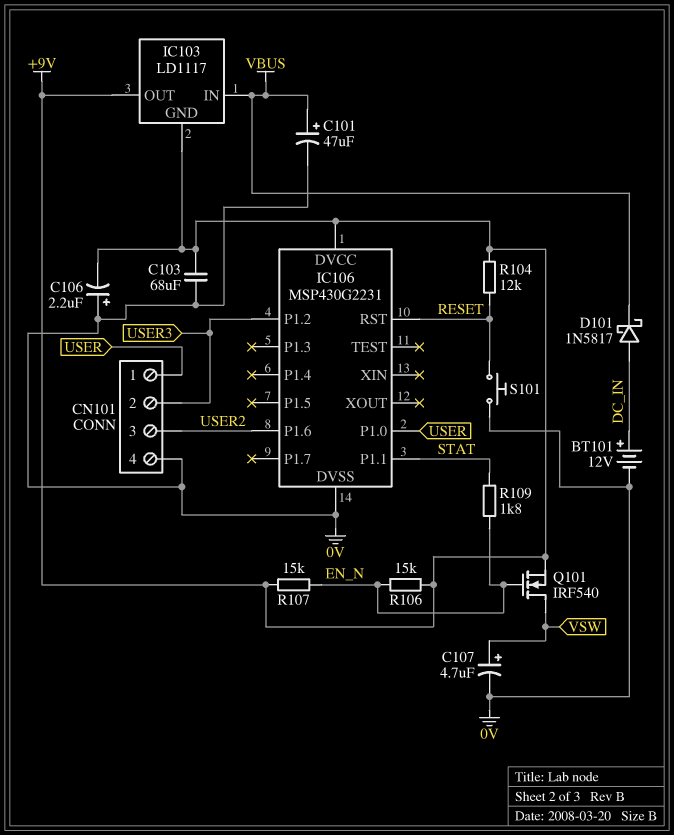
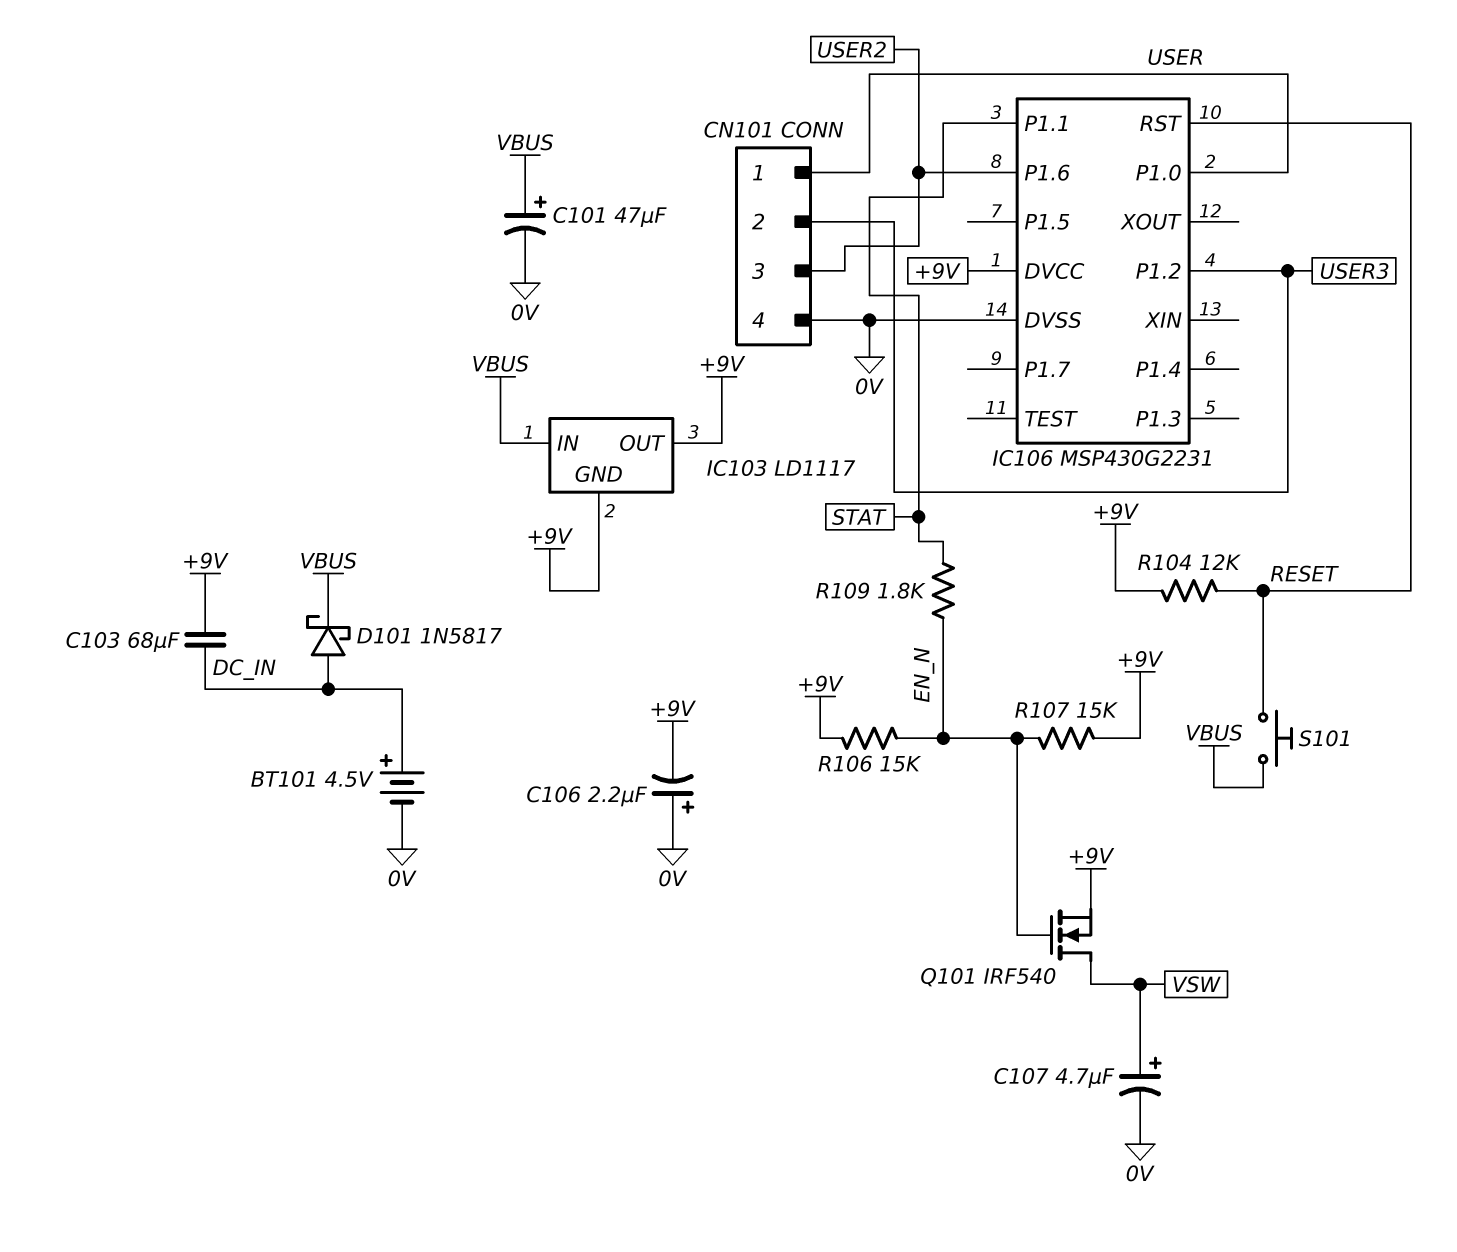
BT101: 12V (plus DC_IN, minus 0V) -> 4.5V (plus DC_IN, minus 0V)
C103: 68uF (+9V, 0V) -> 68uF (+9V, DC_IN)
S101: button (0V, RESET) -> button (RESET, VBUS)

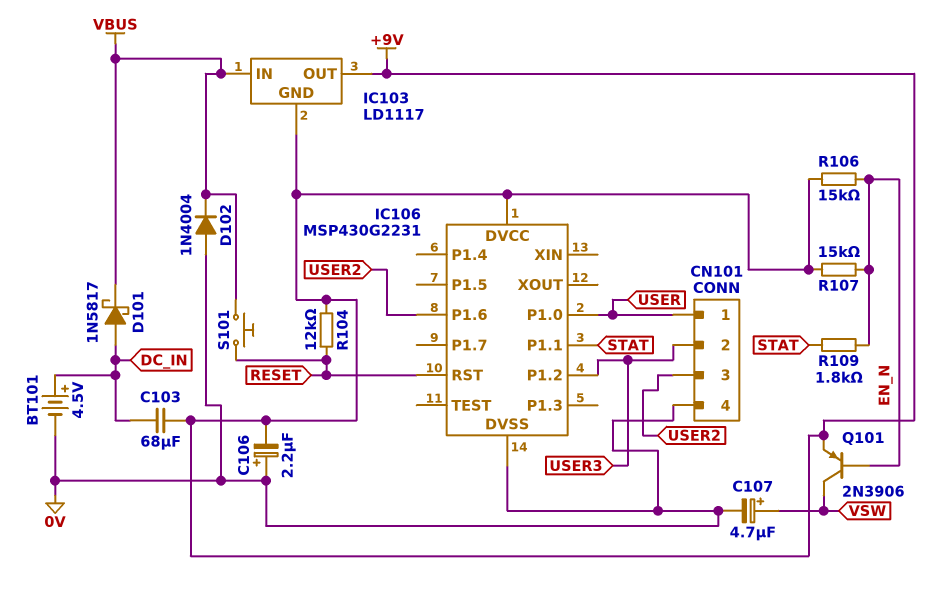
C101: 47uF (plus VBUS, minus 0V) -> none
D102: none -> diode 1N4004 (A 0V, K VBUS)
Q101: NMOS IRF540 (G EN_N, D VSW, S +9V) -> PNP 2N3906 (B EN_N, C VSW, E +9V)

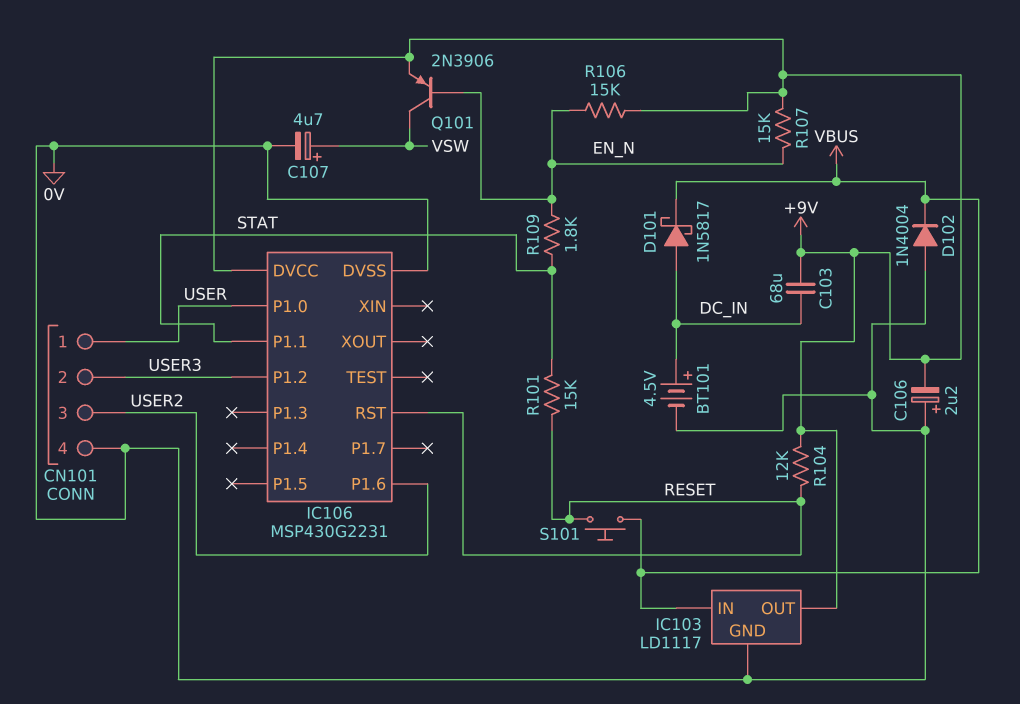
IC103 pin GND: +9V -> 0V
R101: none -> 15k (RESET, STAT)

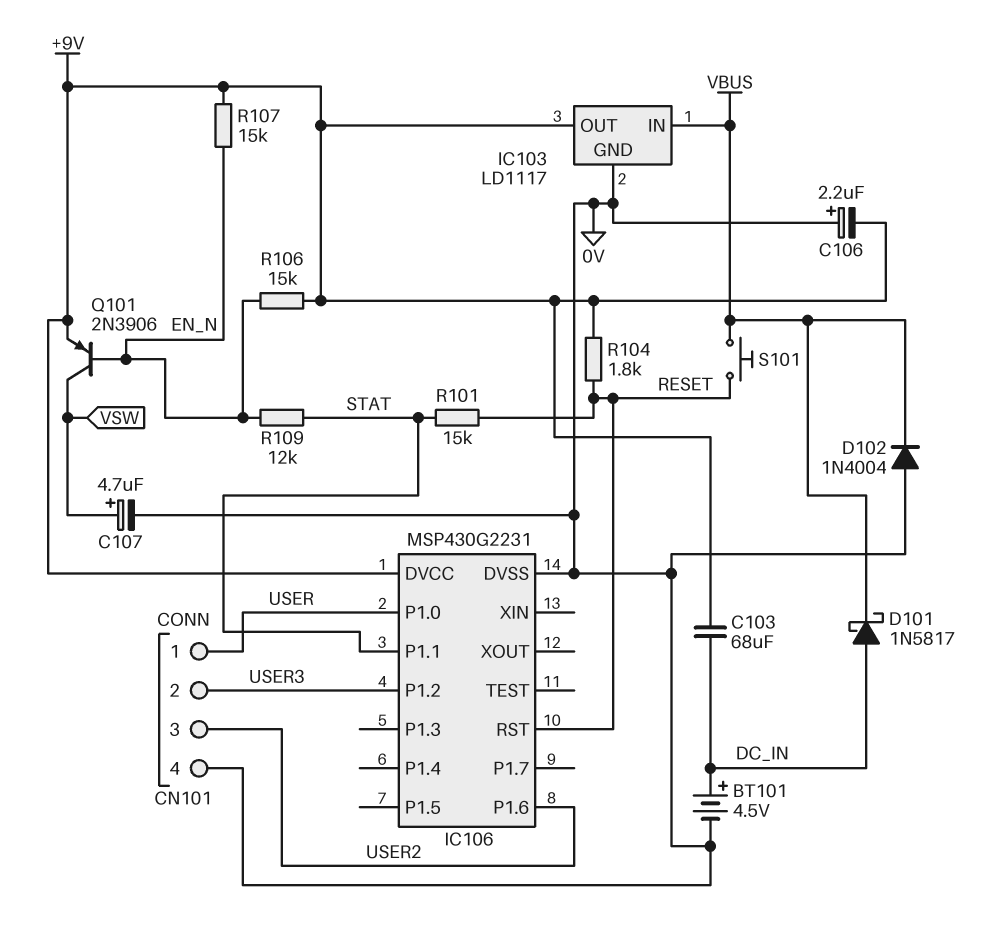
R104: 12k (+9V, RESET) -> 1.8k (+9V, RESET)
R109: 1.8k (EN_N, STAT) -> 12k (EN_N, STAT)

